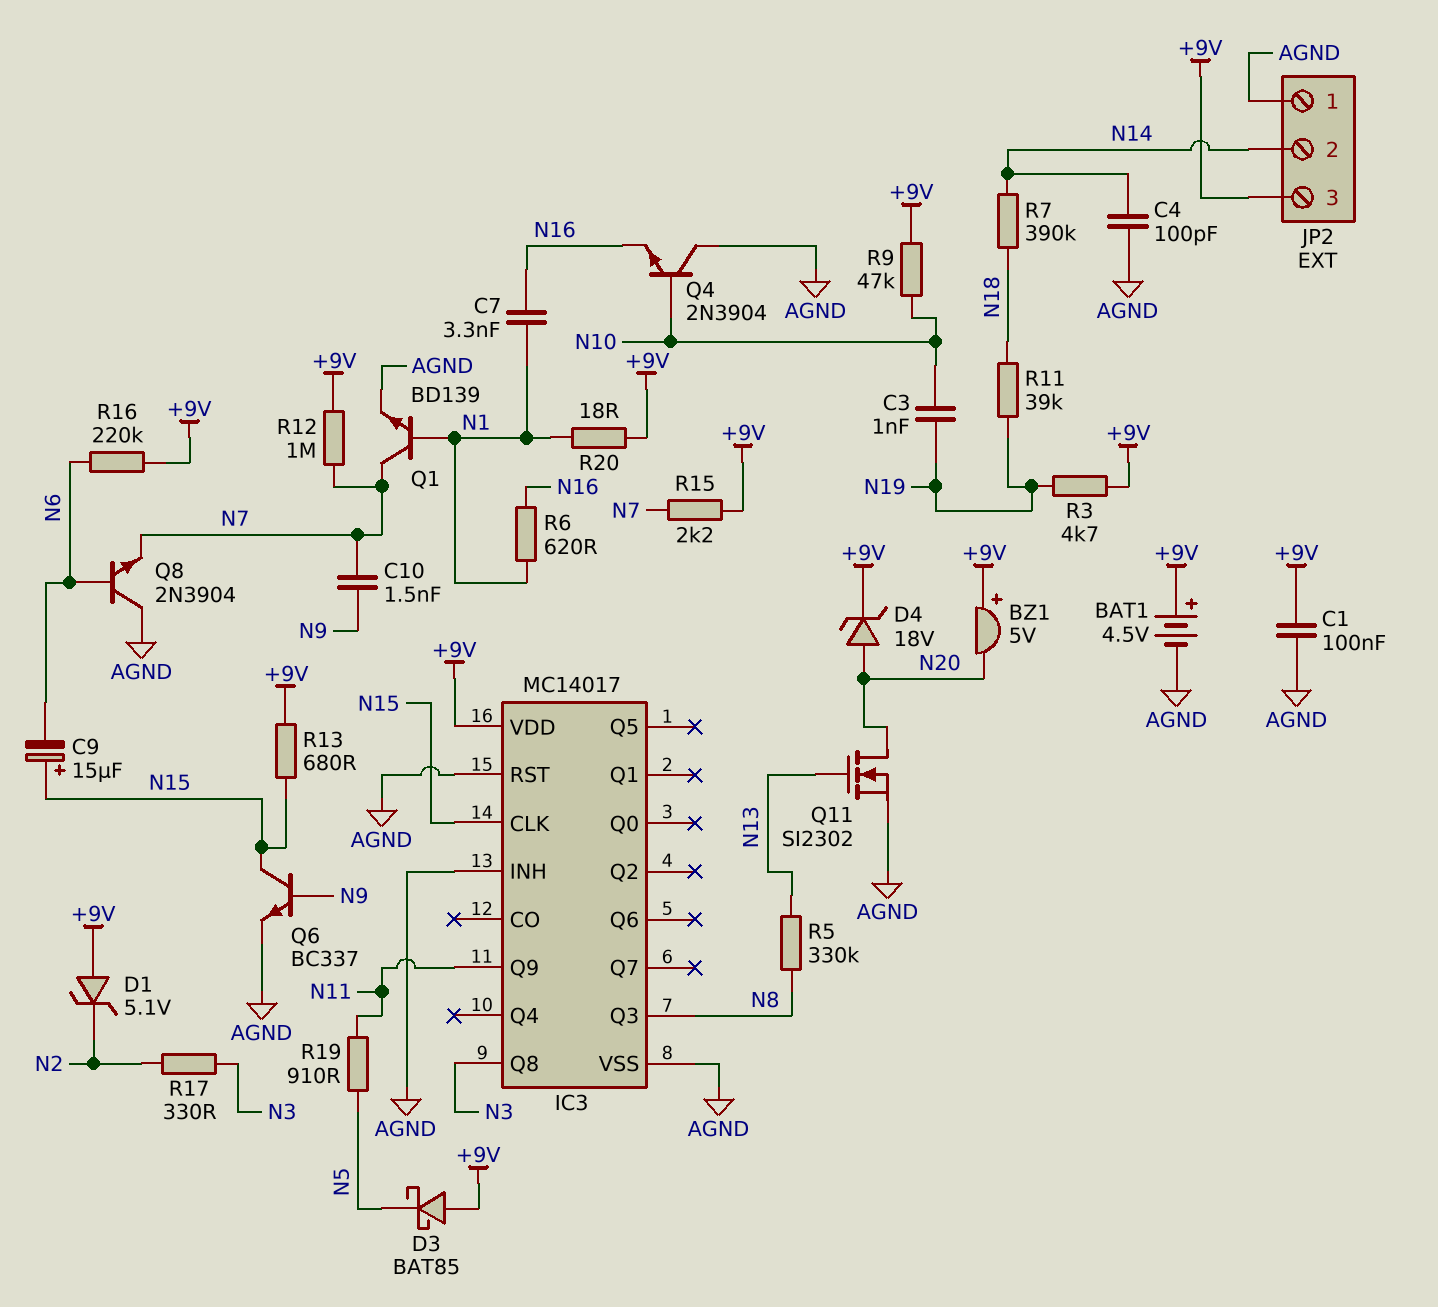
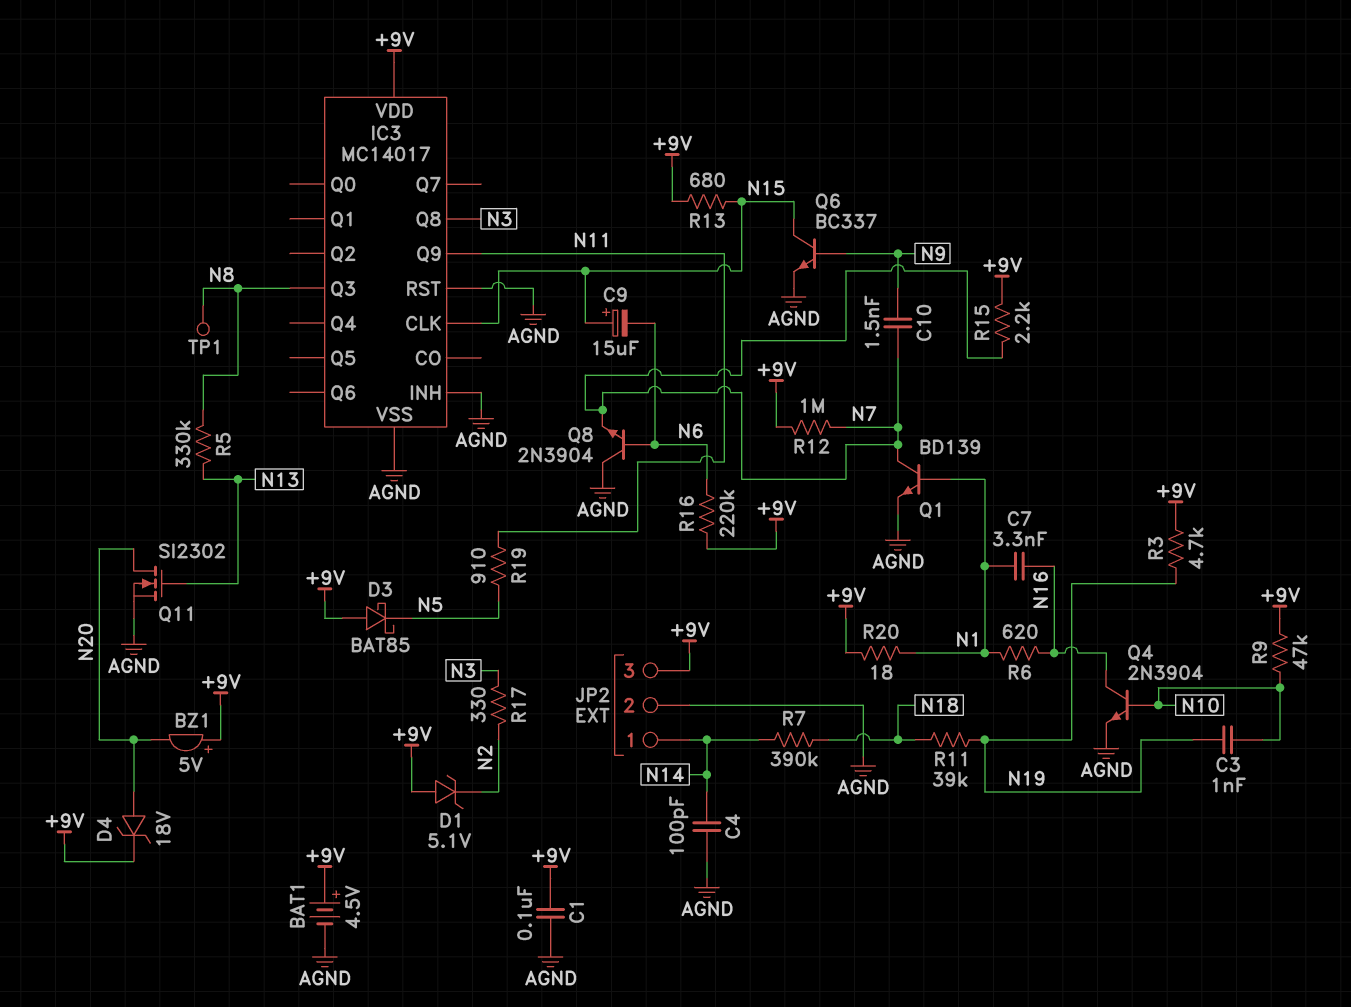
JP2 pin 1: AGND -> N14
JP2 pin 2: N14 -> AGND
Q4: NPN 2N3904 (B N10, C AGND, E N16) -> NPN 2N3904 (B N10, C N16, E AGND)
TP1: none -> test point (N8)

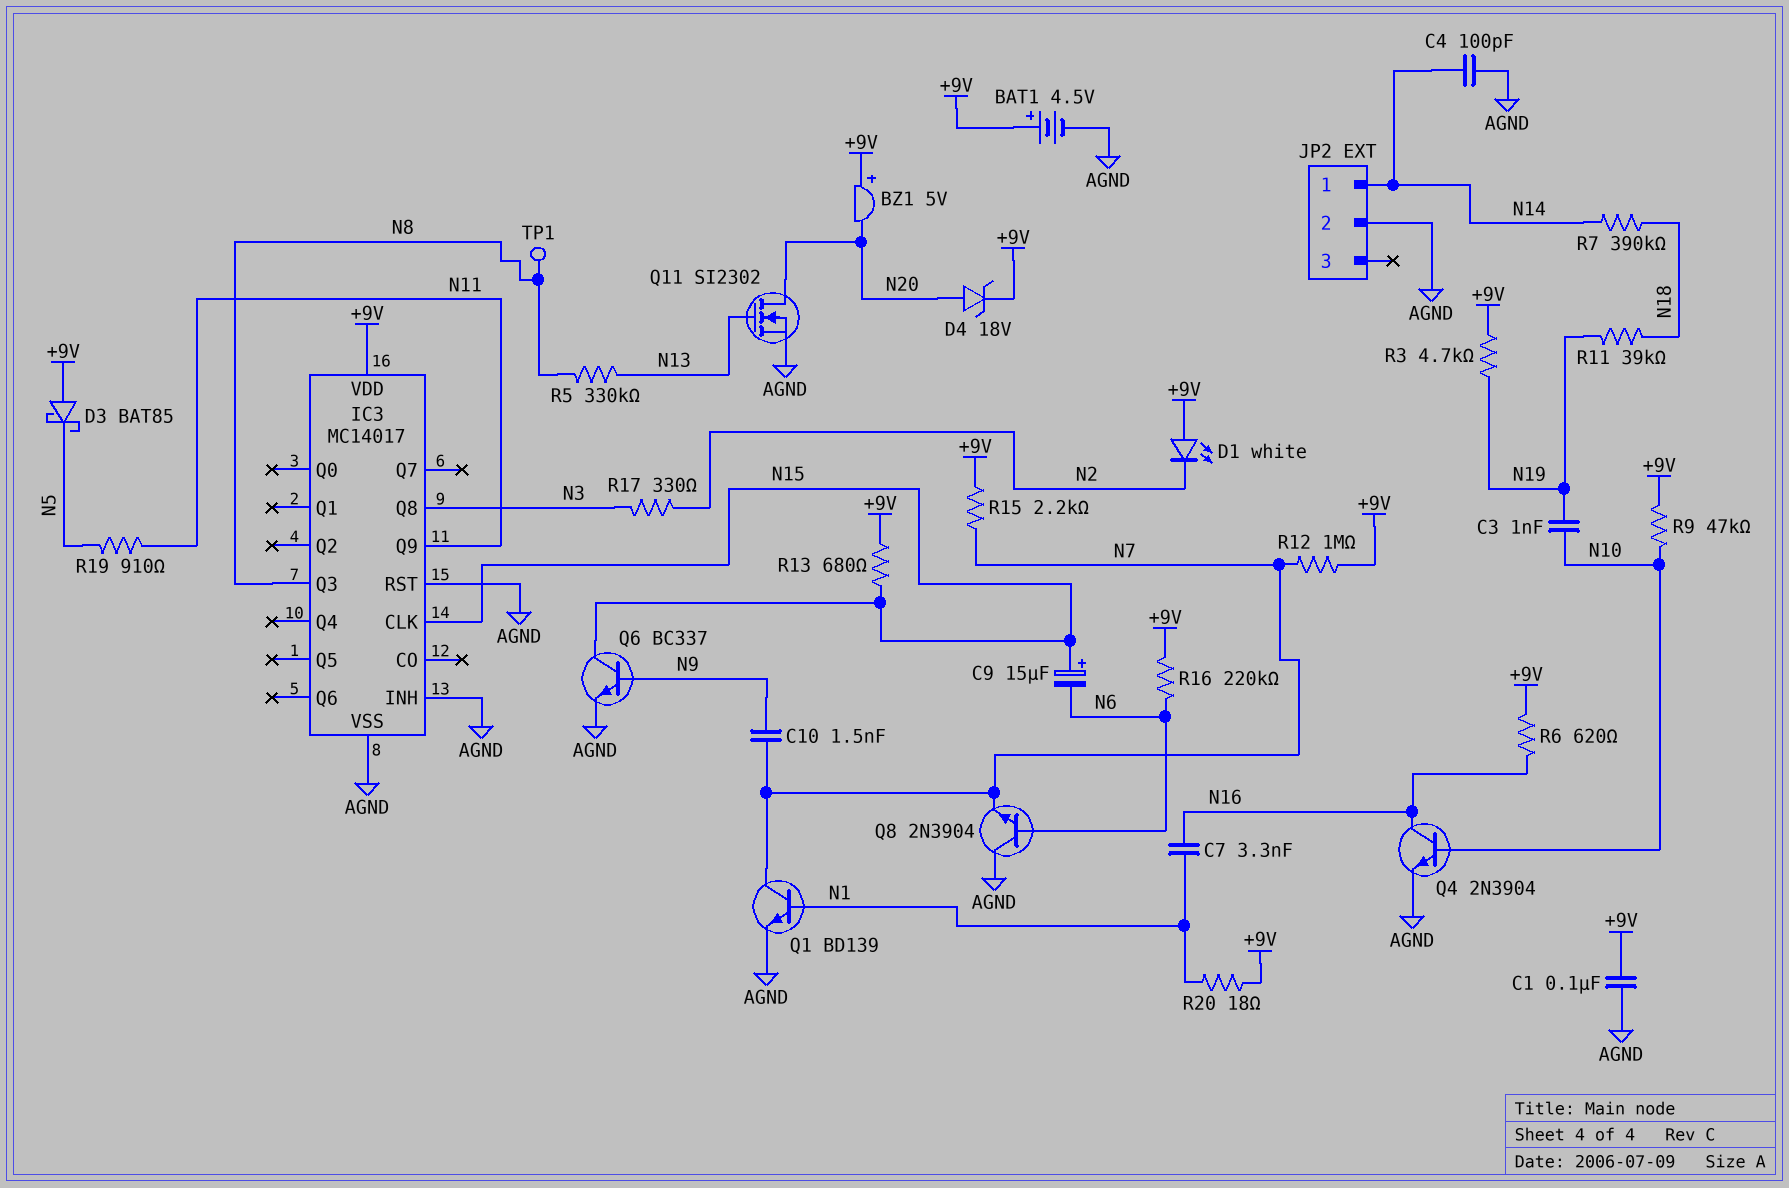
D1: zener 5.1V (A +9V, K N2) -> LED white (A +9V, K N2)
JP2 pin 3: +9V -> none
R6: 620 (N1, N16) -> 620 (+9V, N16)

